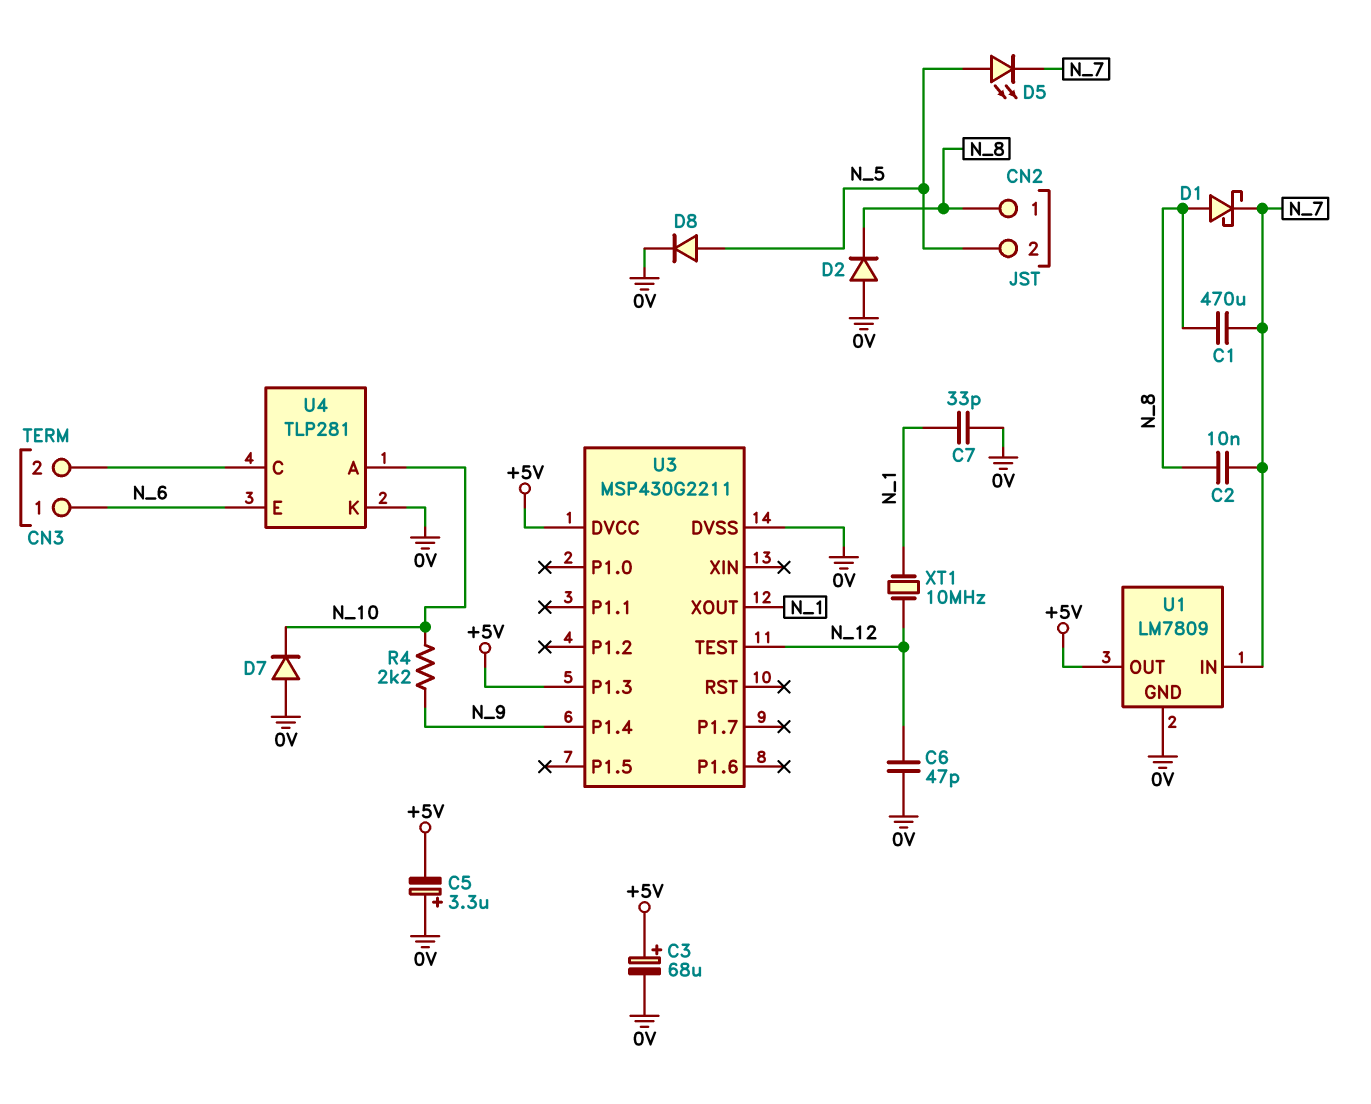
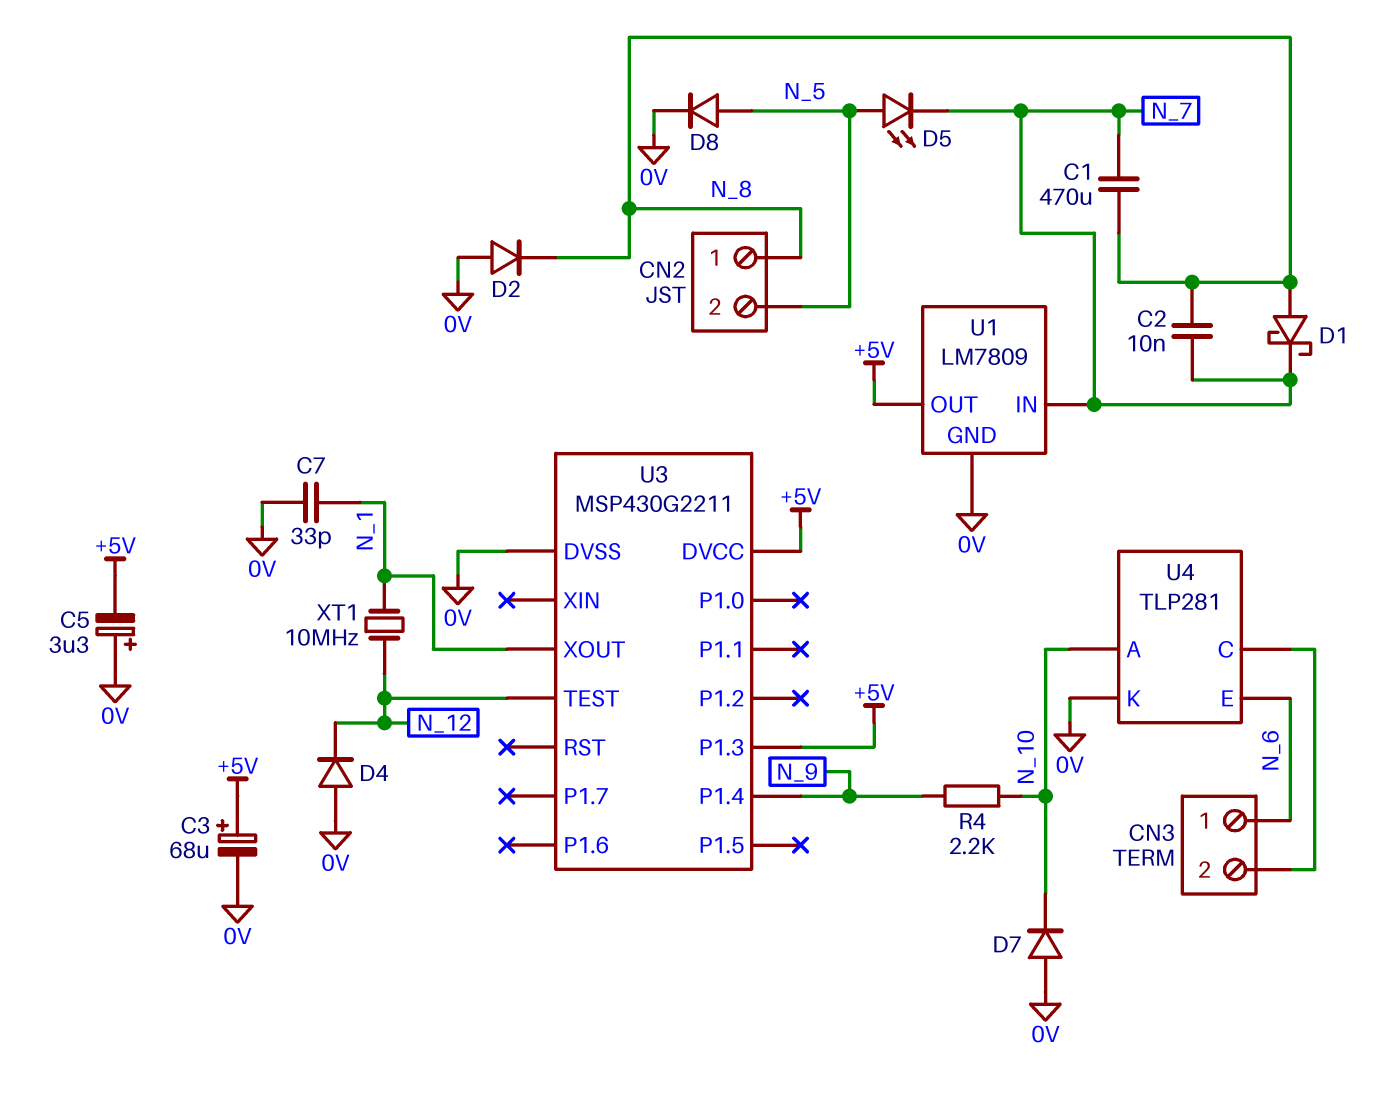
C6: 47pF (0V, N_12) -> none
D4: none -> diode (A 0V, K N_12)

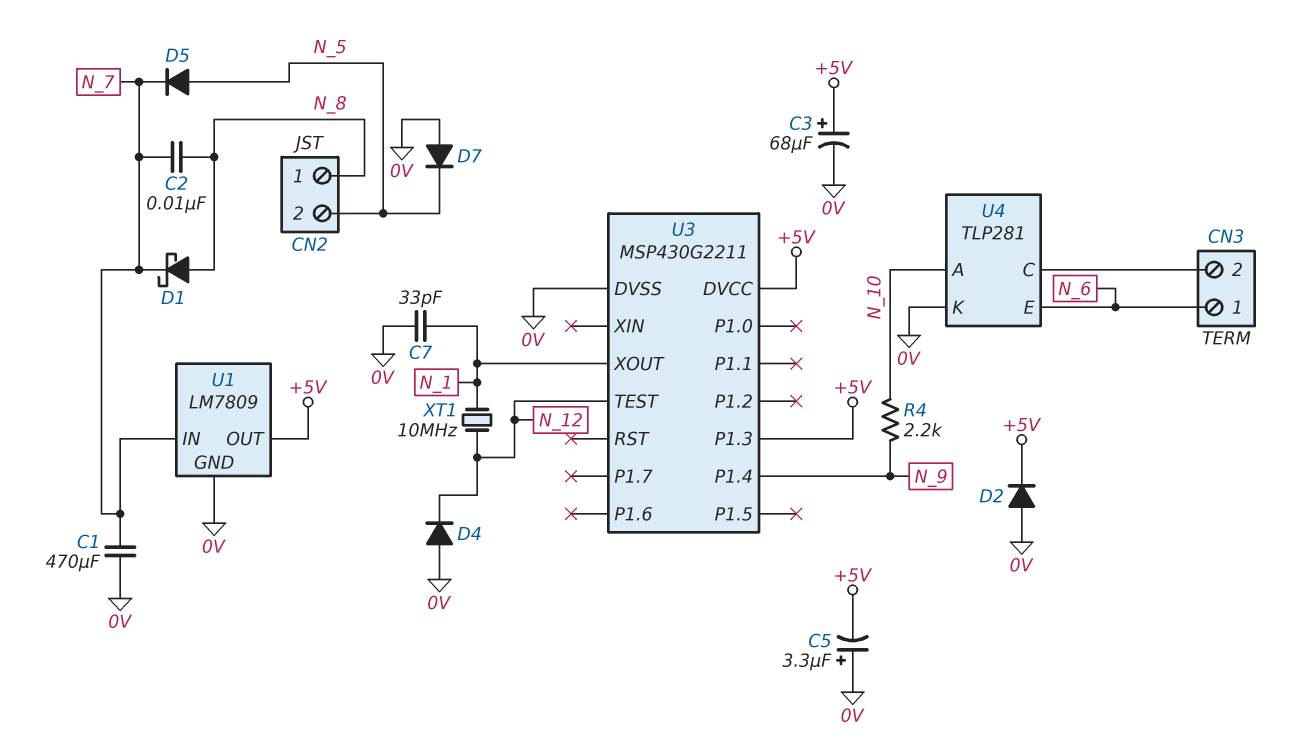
C1: 470uF (N_7, N_8) -> 470uF (0V, N_7)
D2: diode (A 0V, K N_8) -> diode (A 0V, K +5V)
D5: LED (A N_5, K N_7) -> diode (A N_5, K N_7)
D7: diode (A 0V, K N_10) -> diode (A 0V, K N_5)
D8: diode (A N_5, K 0V) -> none

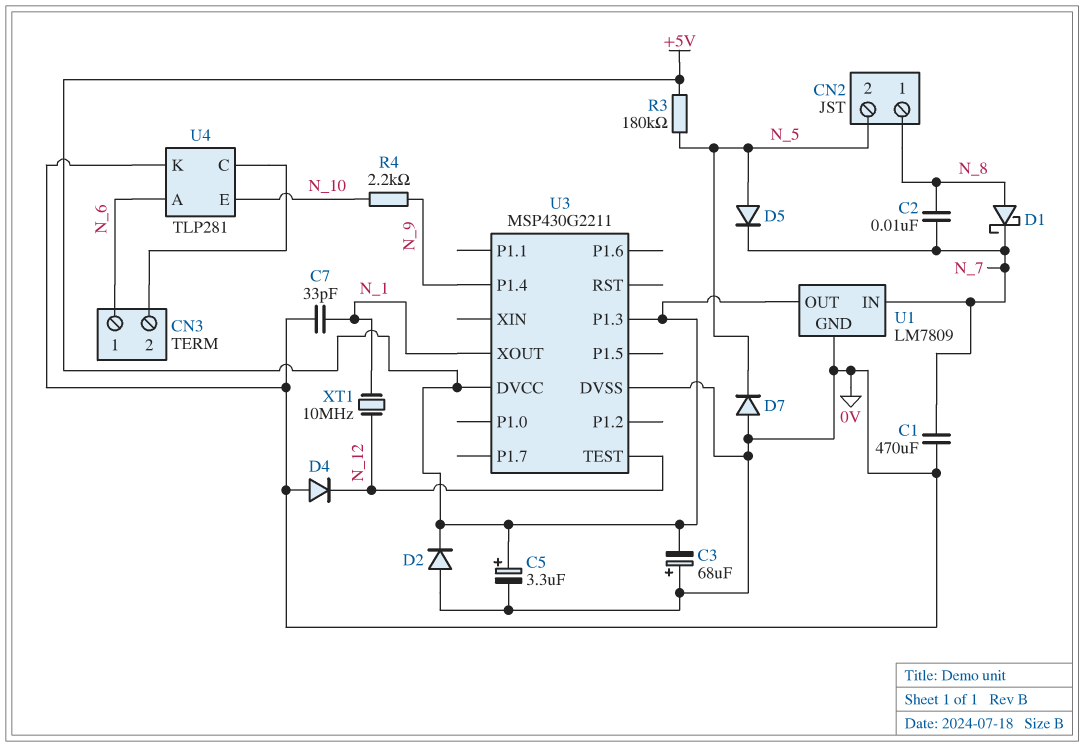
C3: 68uF (plus +5V, minus 0V) -> 68uF (plus 0V, minus +5V)
C5: 3.3uF (plus 0V, minus +5V) -> 3.3uF (plus +5V, minus 0V)
R3: none -> 180k (+5V, N_5)
U4 pin A: N_10 -> N_6
U4 pin E: N_6 -> N_10

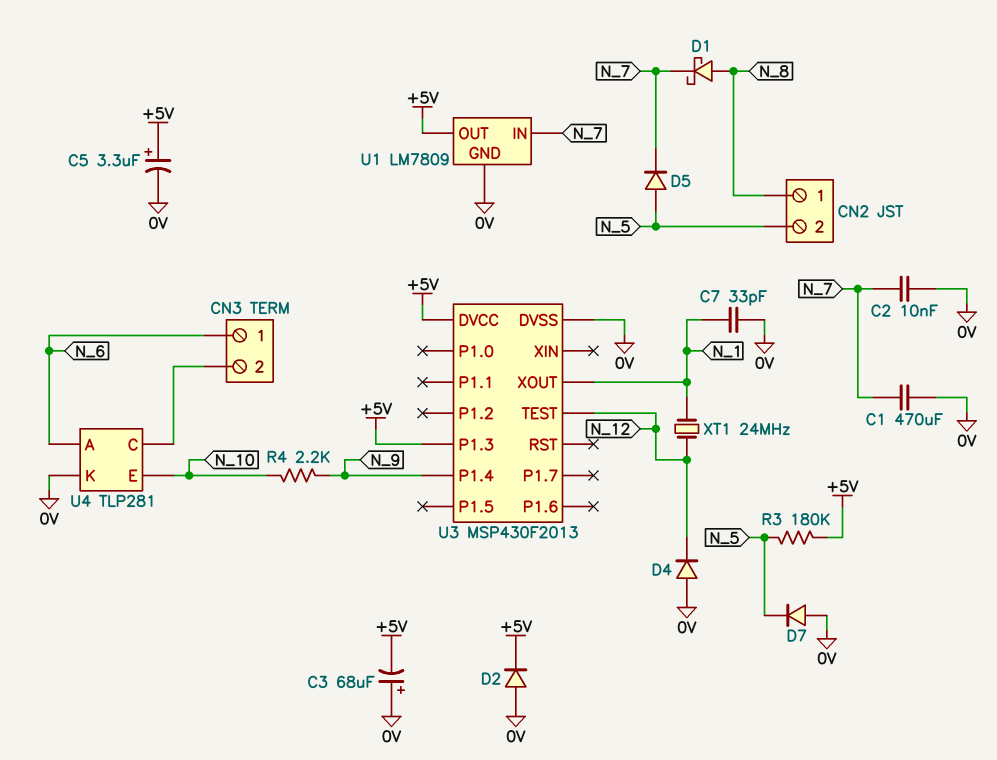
C2: 10nF (N_7, N_8) -> 10nF (0V, N_7)
U3: MSP430G2211 -> MSP430F2013
XT1: 10MHz (N_1, N_12) -> 24MHz (N_1, N_12)

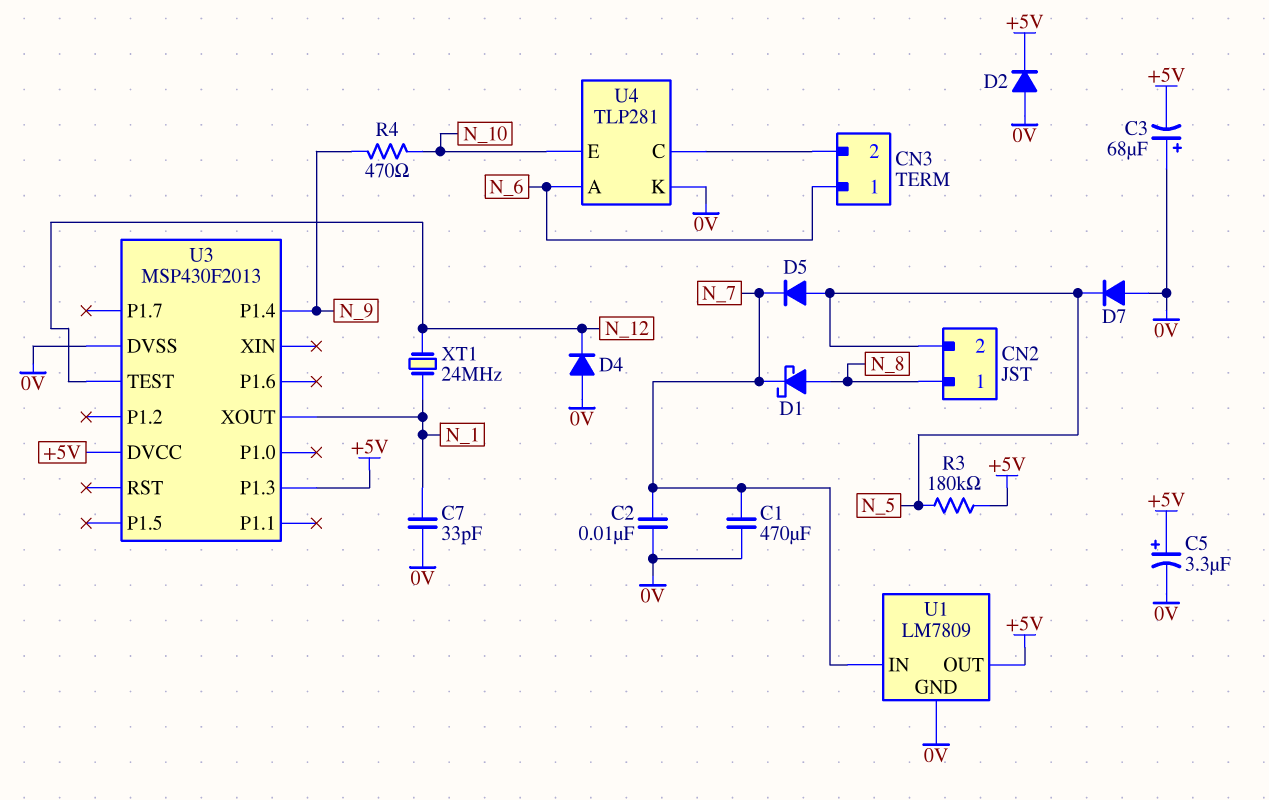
R4: 2.2k (N_9, N_10) -> 470 (N_9, N_10)

